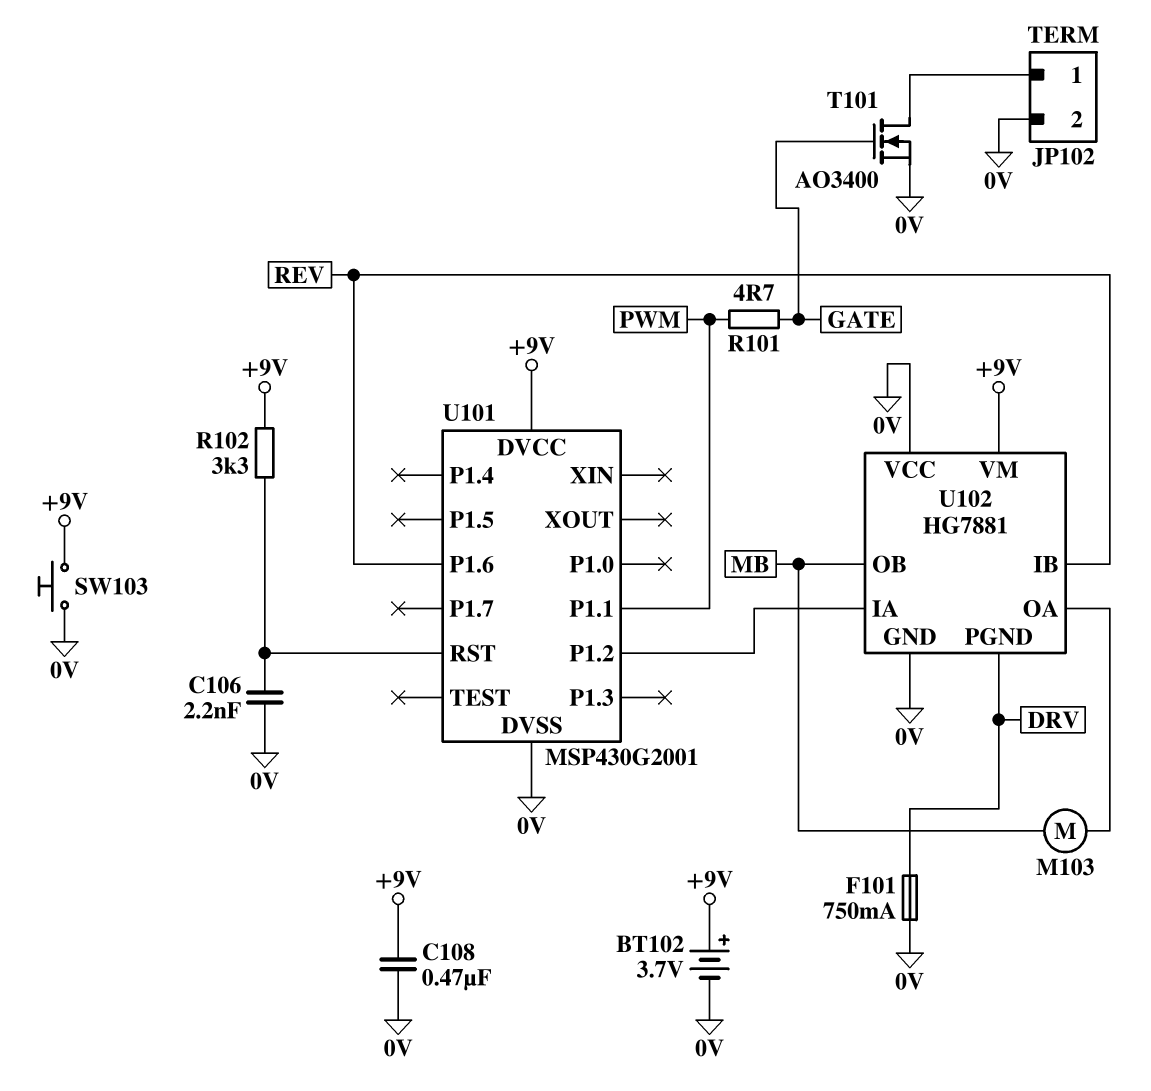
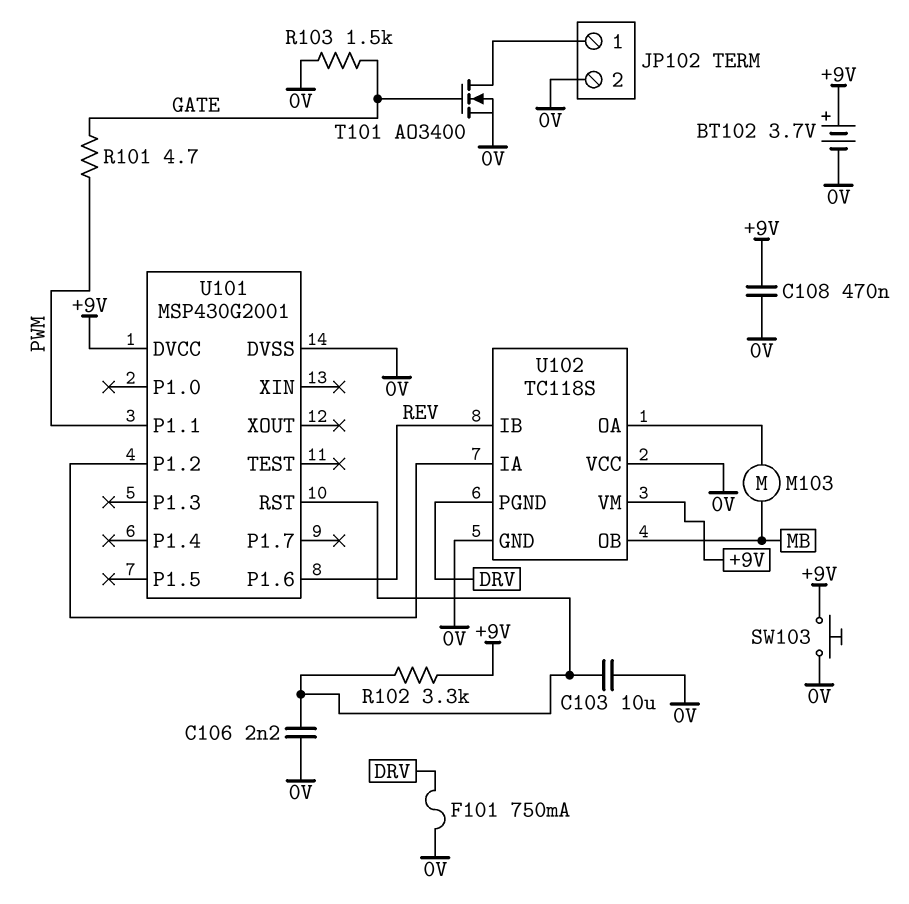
C103: none -> 10uF (0V, U101/RST)
R103: none -> 1.5k (0V, GATE)
U102: HG7881 -> TC118S

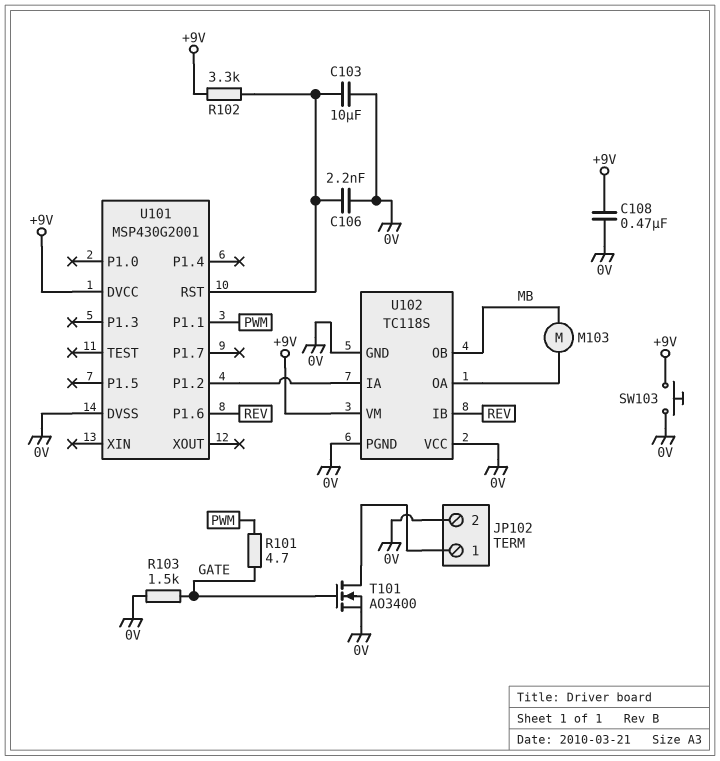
BT102: 3.7V (plus +9V, minus 0V) -> none
F101: 750mA (0V, DRV) -> none
U102 pin PGND: DRV -> 0V

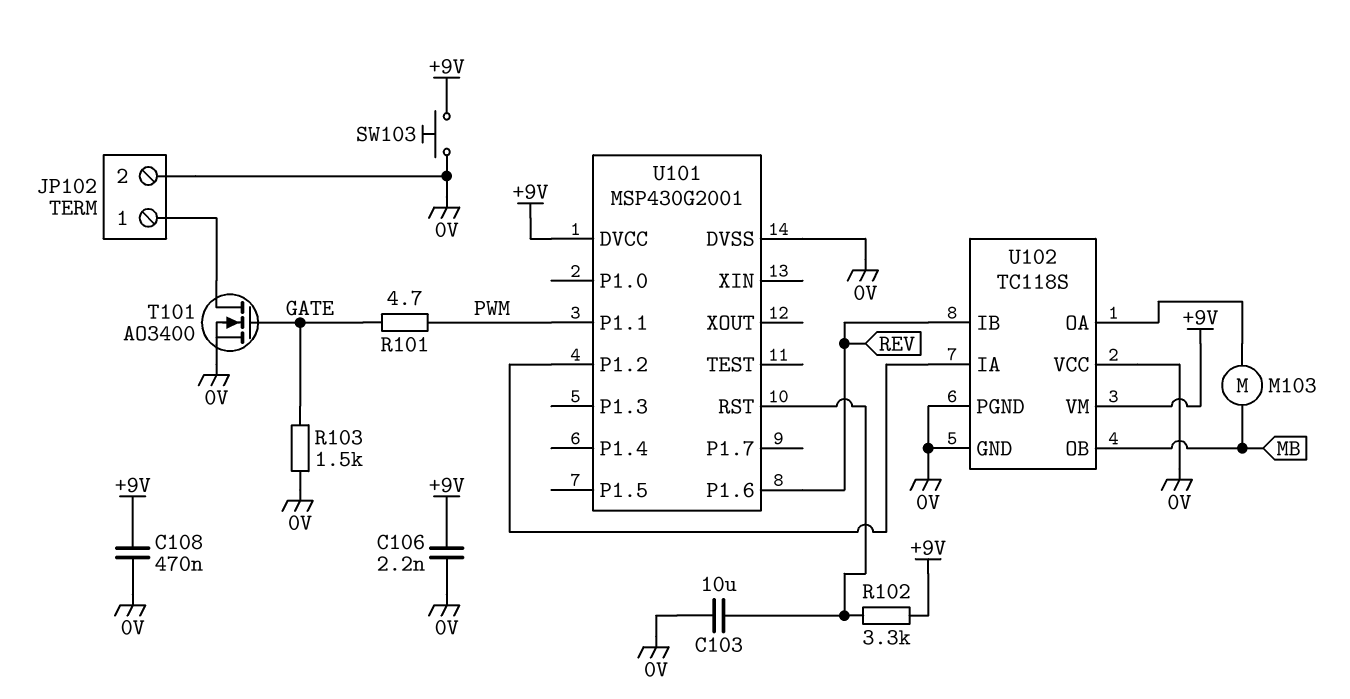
C106: 2.2nF (0V, U101/RST) -> 2.2nF (+9V, 0V)

